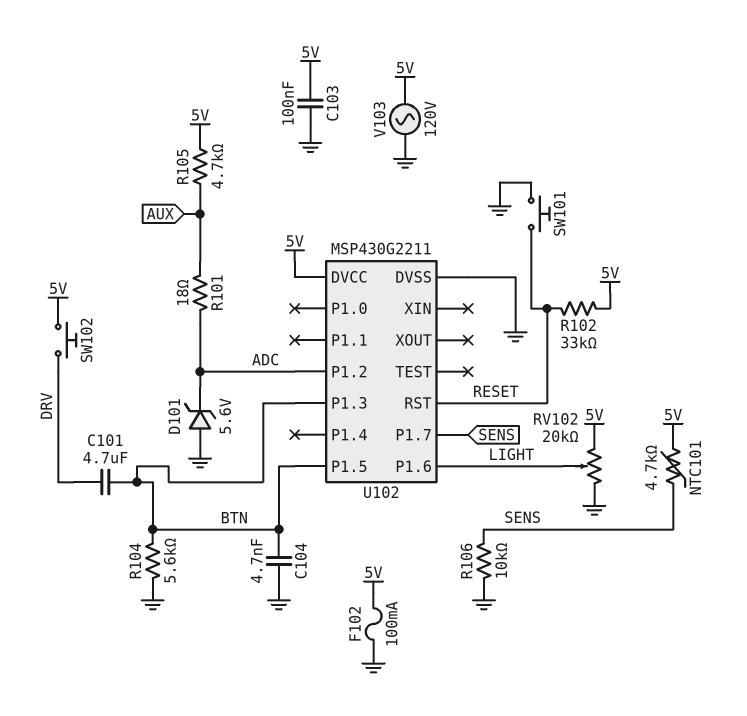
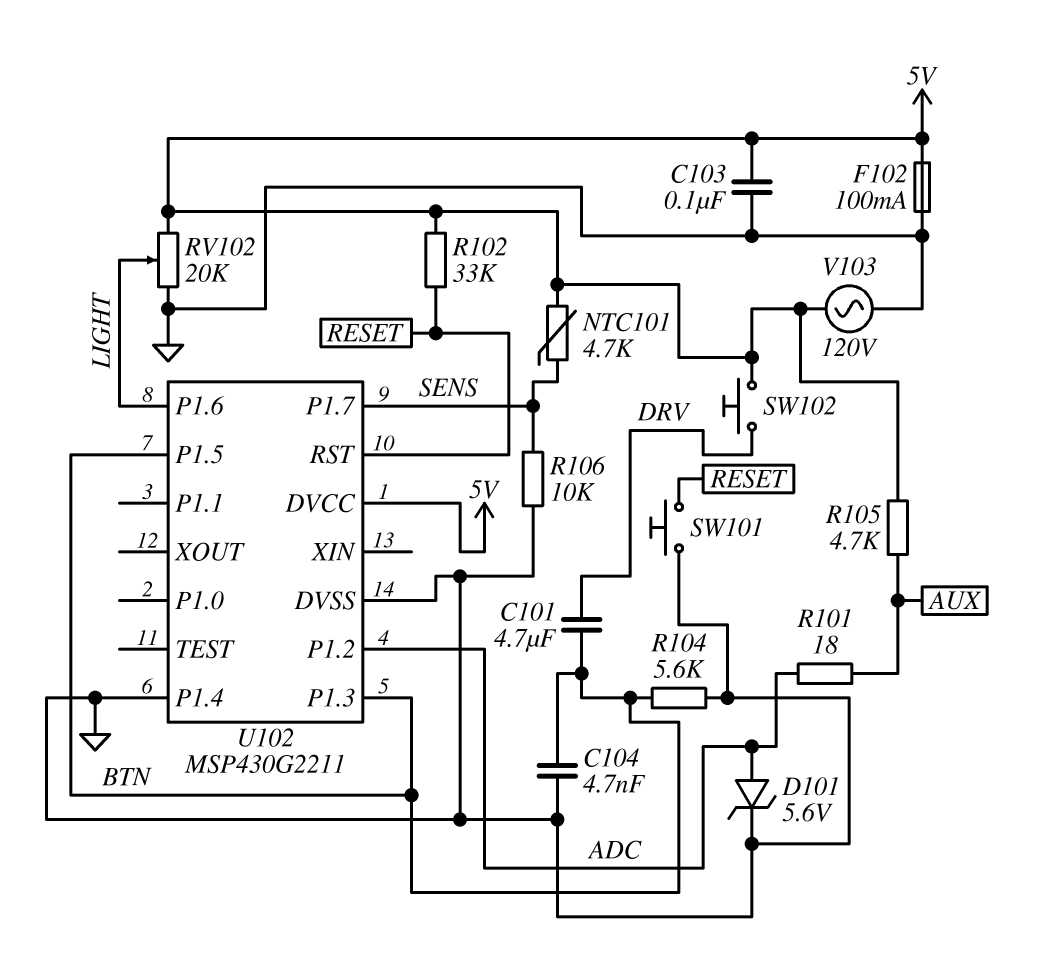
D101: zener 5.6V (A GND, K ADC) -> zener 5.6V (A ADC, K GND)
U102 pin P1.4: none -> GND

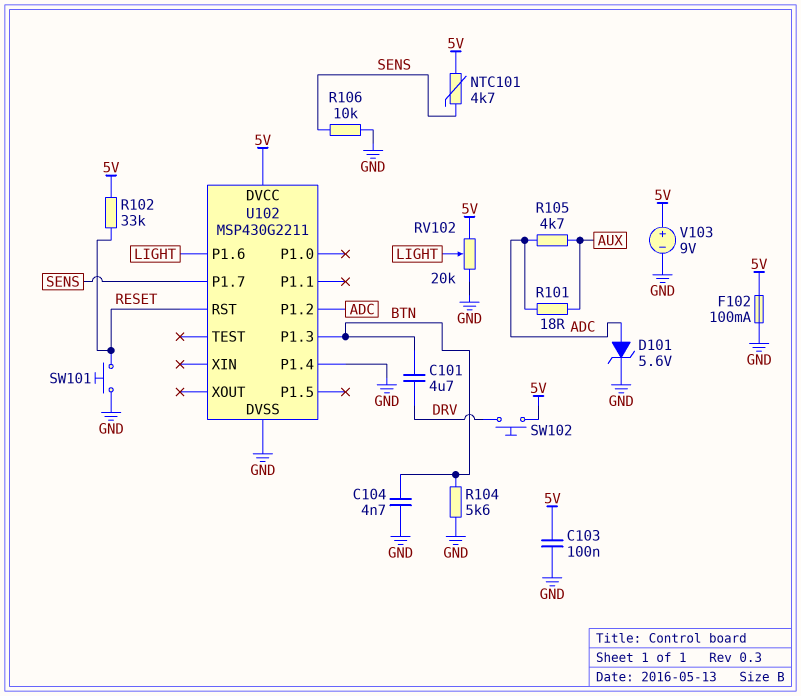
R105: 4.7k (5V, AUX) -> 4.7k (ADC, AUX)
U102 pin P1.5: BTN -> none
V103: AC 120V (5V, GND) -> 9V (plus 5V, minus GND)

